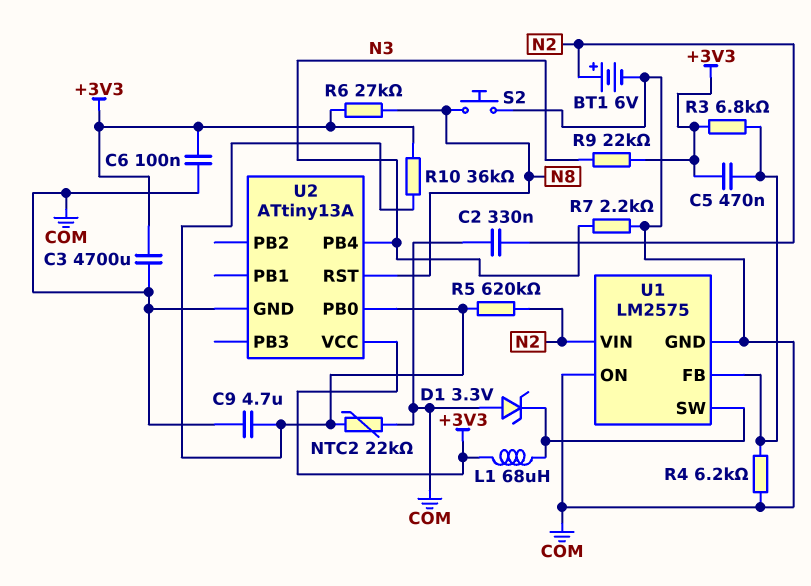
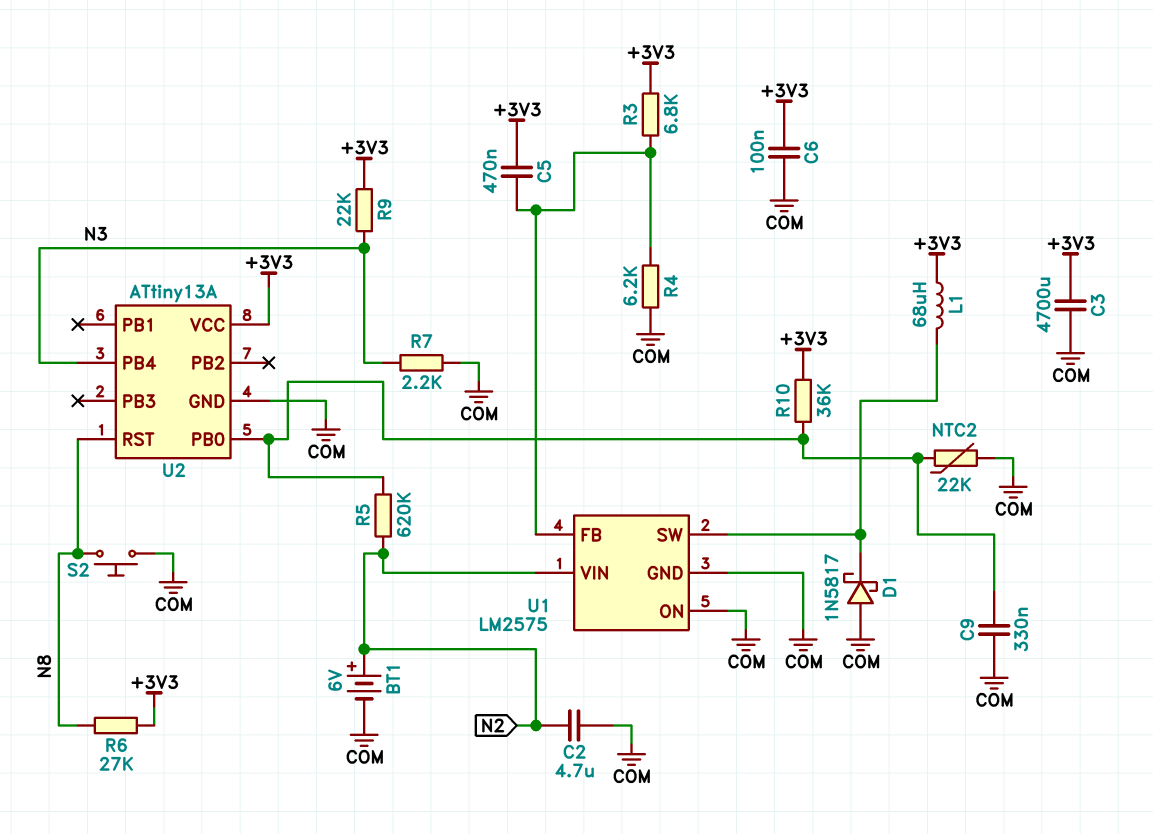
C2: 330nF (COM, N2) -> 4.7uF (COM, N2)
C9: 4.7uF (COM, U2/PB0) -> 330nF (COM, U2/PB0)
D1: zener 3.3V (A COM, K U1/SW) -> schottky 1N5817 (A COM, K U1/SW)

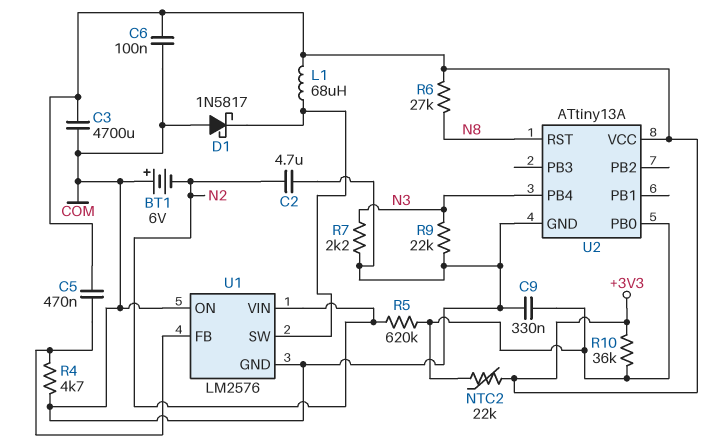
BT1: 6V (plus N2, minus COM) -> 6V (plus COM, minus N2)
NTC2: 22k (COM, U2/PB0) -> 22k (+3V3, U2/PB0)
R3: 6.8k (+3V3, U1/FB) -> none
R4: 6.2k (COM, U1/FB) -> 4.7k (COM, U1/FB)
R9: 22k (+3V3, N3) -> 22k (COM, N3)
S2: button (COM, N8) -> none
U1: LM2575 -> LM2576

